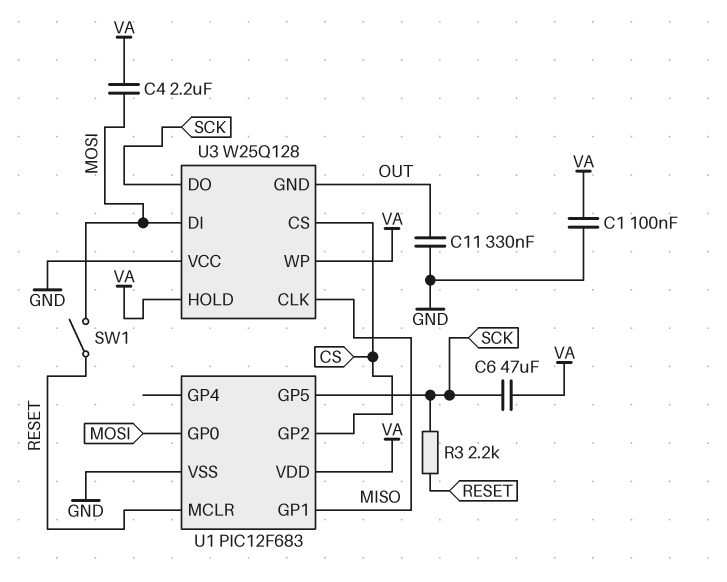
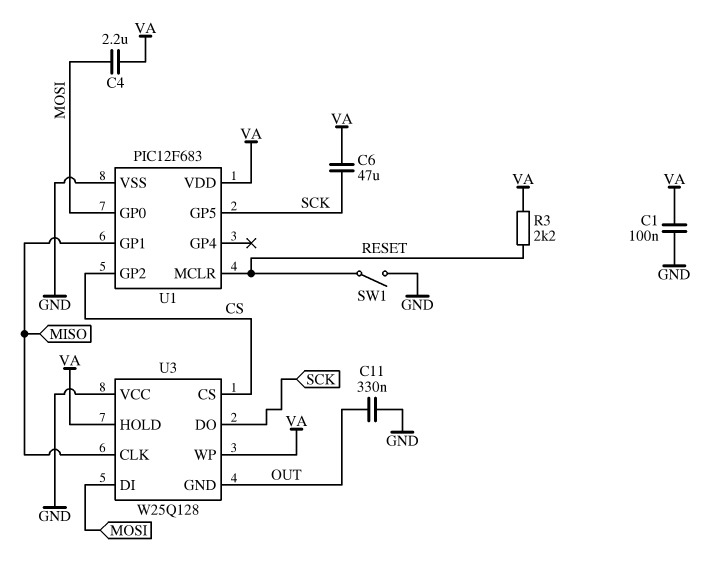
R3: 2.2k (RESET, SCK) -> 2.2k (RESET, VA)
SW1: switch (MOSI, RESET) -> switch (GND, RESET)

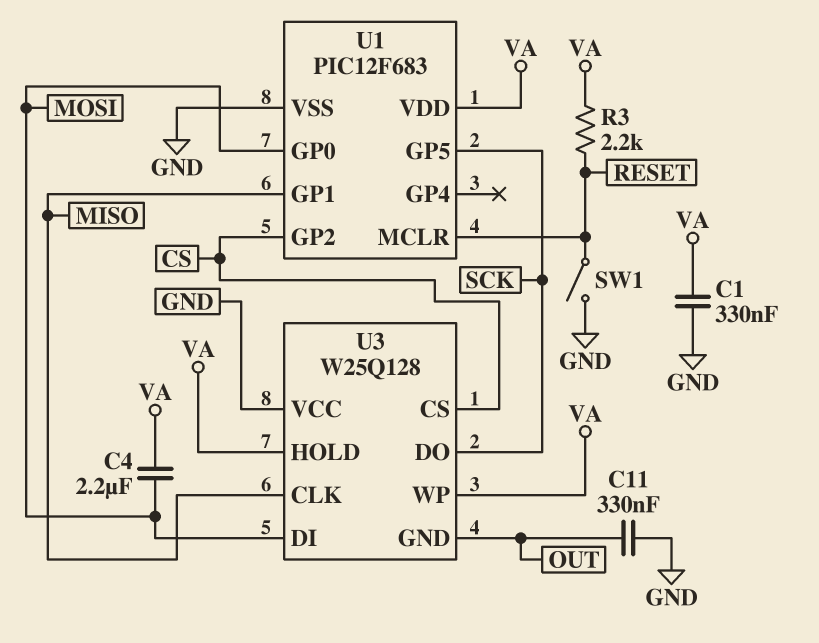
C1: 100nF (GND, VA) -> 330nF (GND, VA)
C6: 47uF (SCK, VA) -> none

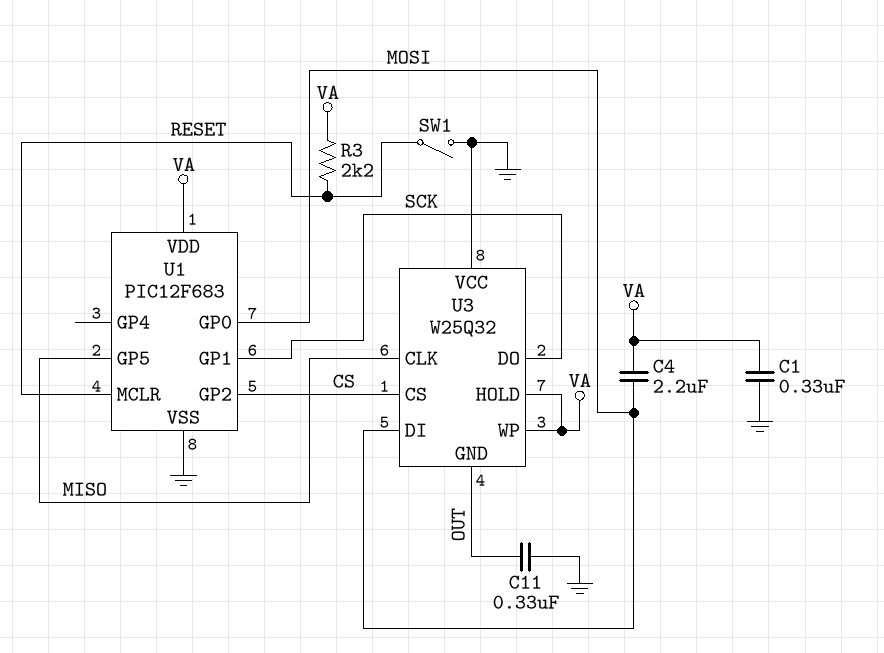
U1 pin GP1: MISO -> SCK
U1 pin GP5: SCK -> MISO
U3: W25Q128 -> W25Q32

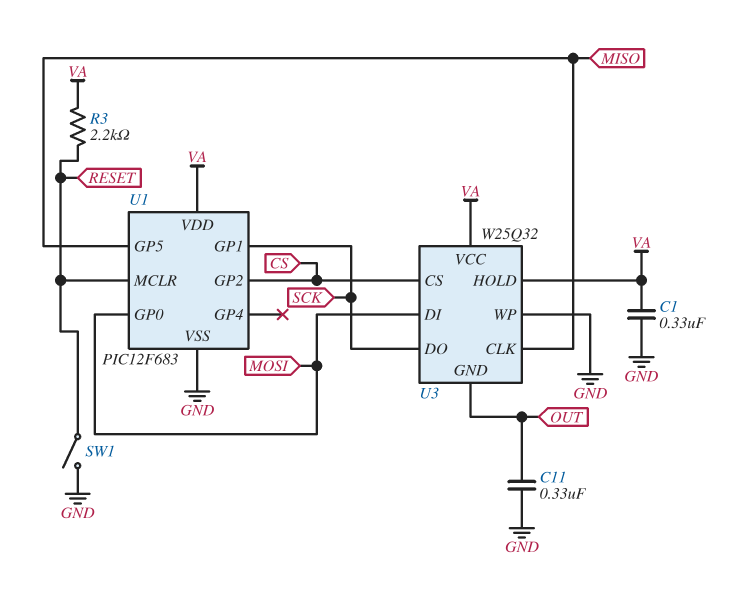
C4: 2.2uF (MOSI, VA) -> none
U3 pin VCC: GND -> VA
U3 pin WP: VA -> GND

